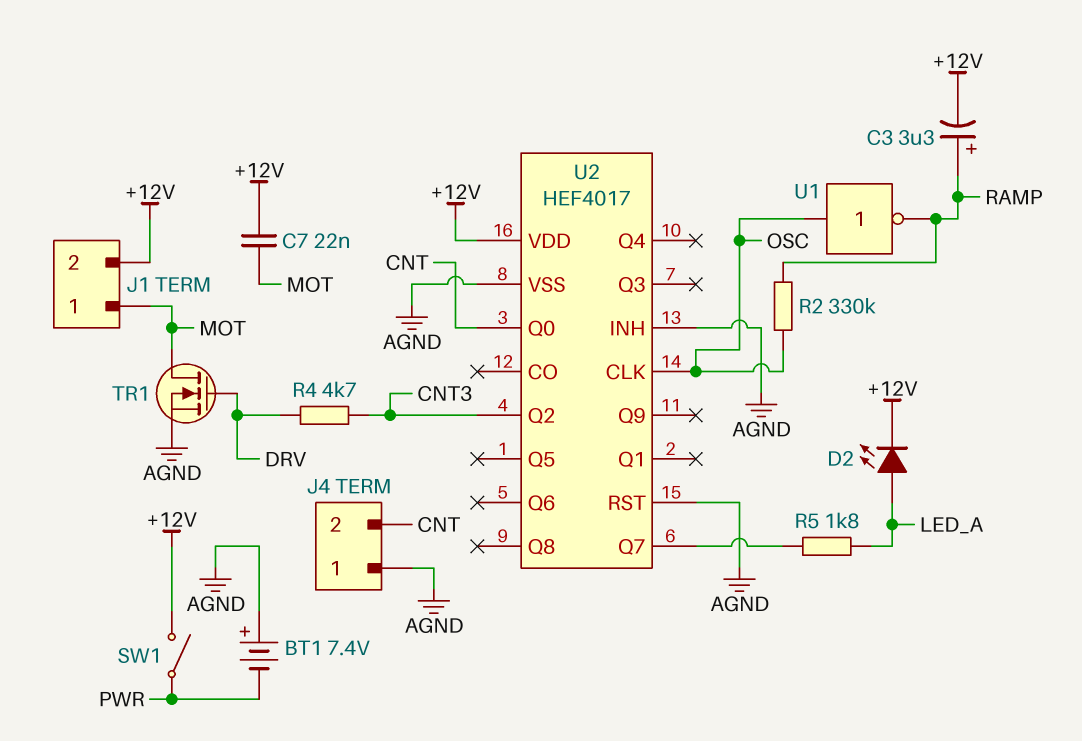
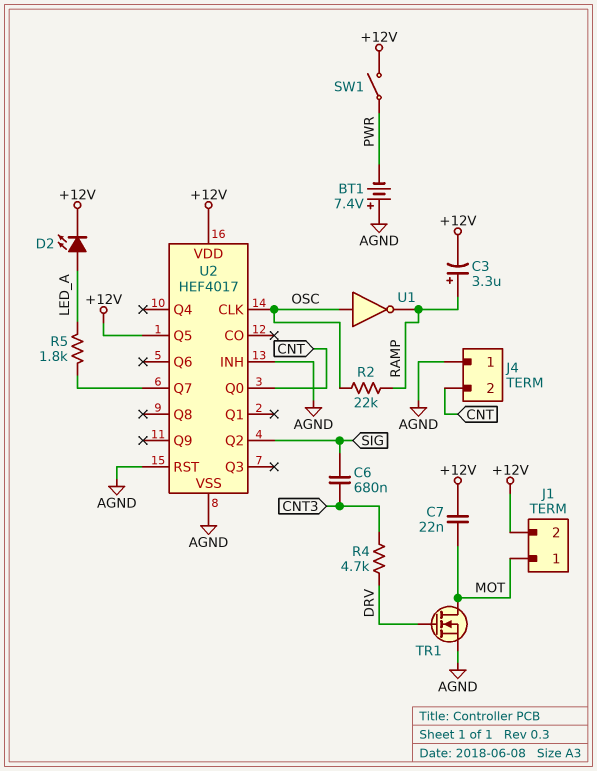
C6: none -> 680nF (CNT3, SIG)
R2: 330k (OSC, RAMP) -> 22k (OSC, RAMP)
U2 pin Q2: CNT3 -> SIG
U2 pin Q5: none -> +12V

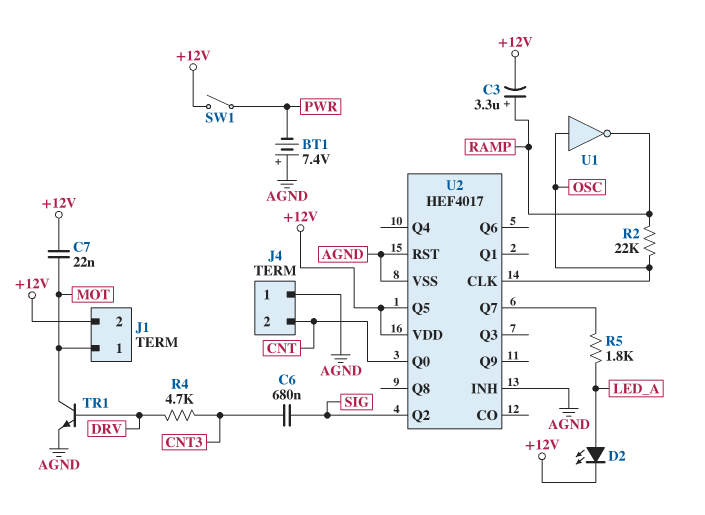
TR1: NMOS (G DRV, D MOT, S AGND) -> NPN (B DRV, C MOT, E AGND)

